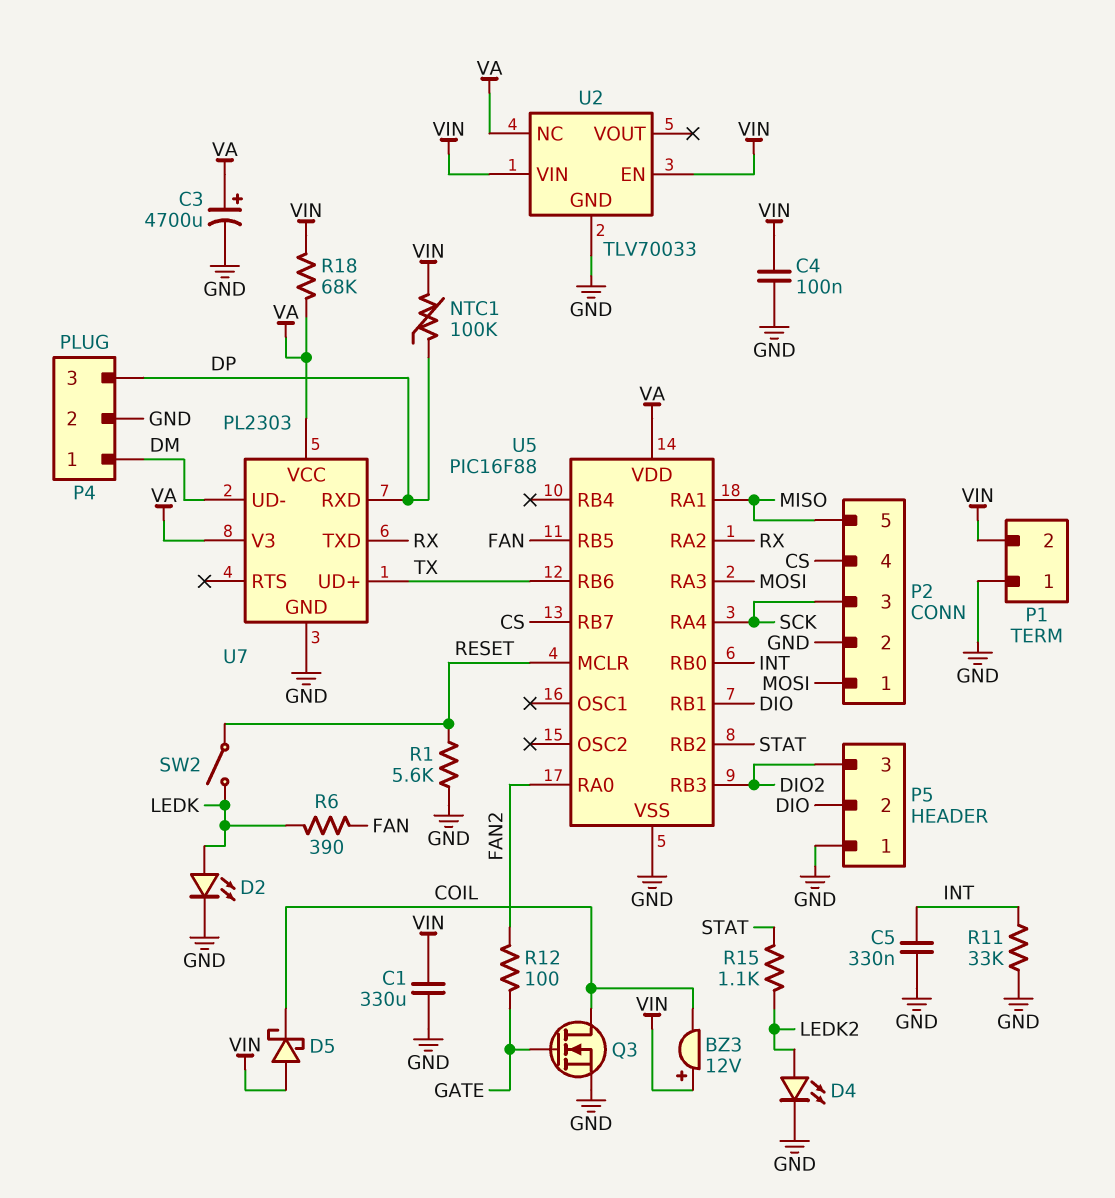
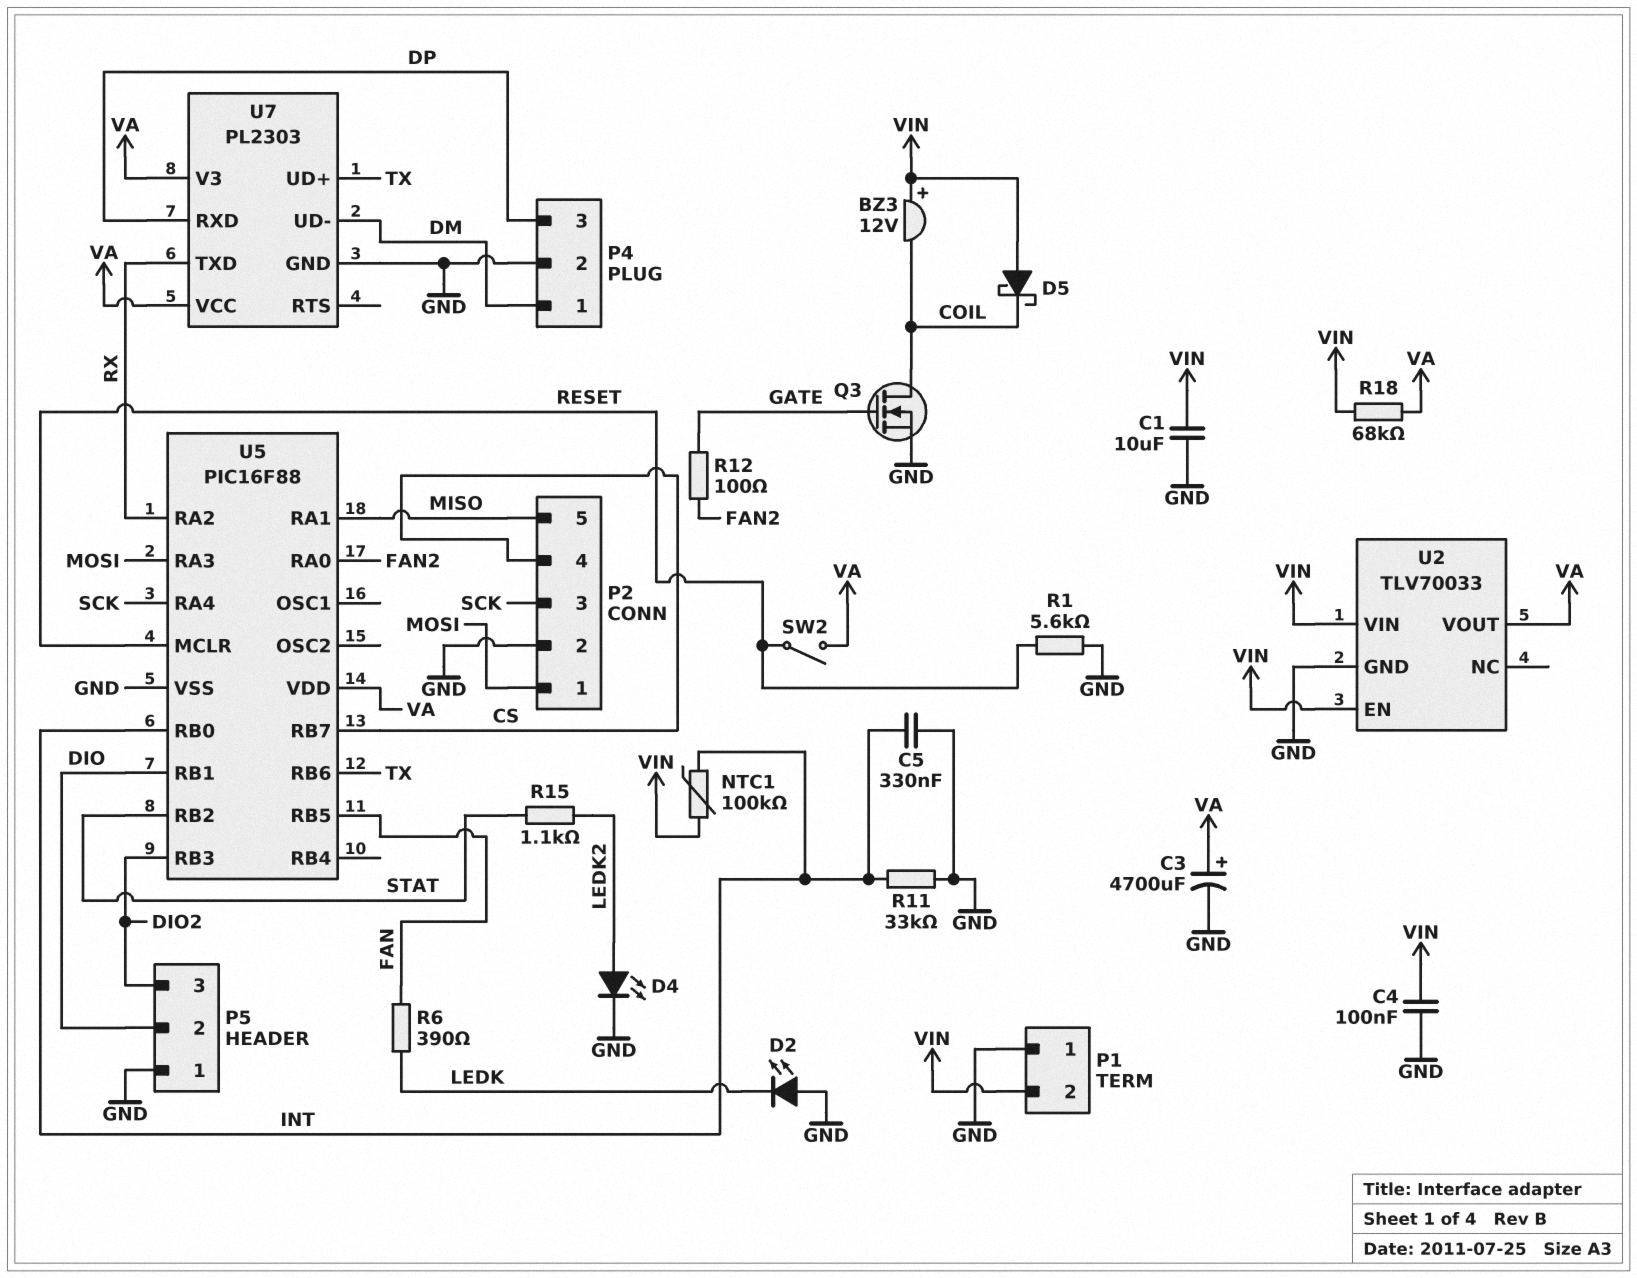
C1: 330uF (GND, VIN) -> 10uF (GND, VIN)
D2: LED (A LEDK, K GND) -> LED (A GND, K LEDK)
NTC1: 100k (DP, VIN) -> 100k (INT, VIN)
SW2: switch (LEDK, RESET) -> switch (RESET, VA)
U2 pin NC: VA -> none
U2 pin VOUT: none -> VA

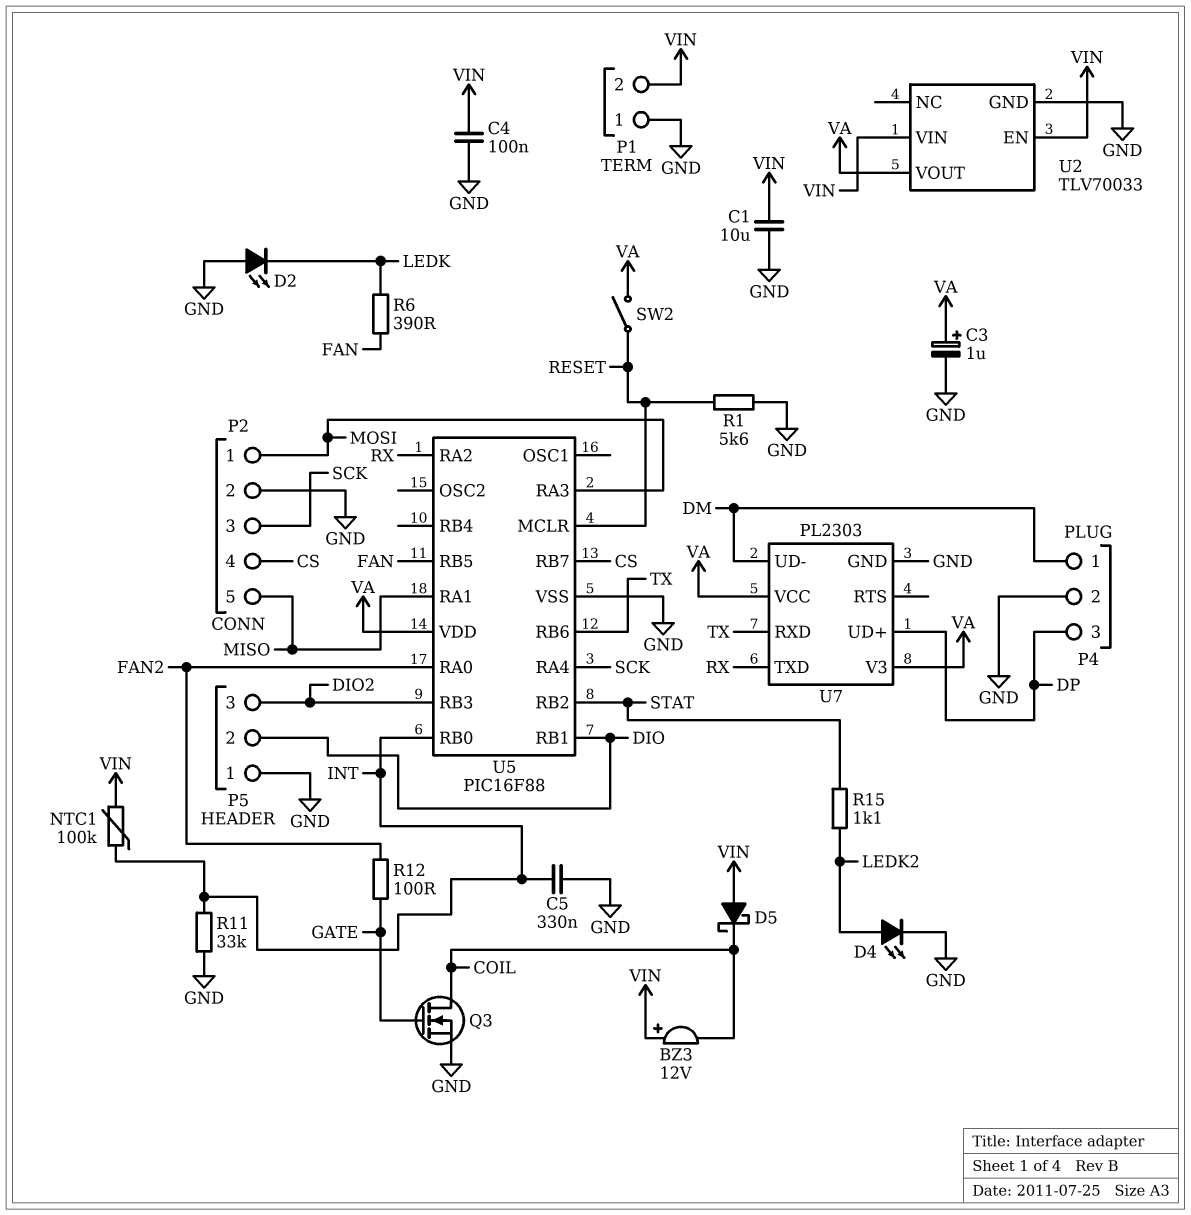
C3: 4700uF (plus VA, minus GND) -> 1uF (plus VA, minus GND)
R18: 68k (VA, VIN) -> none
U7 pin RXD: DP -> TX
U7 pin UD+: TX -> DP

